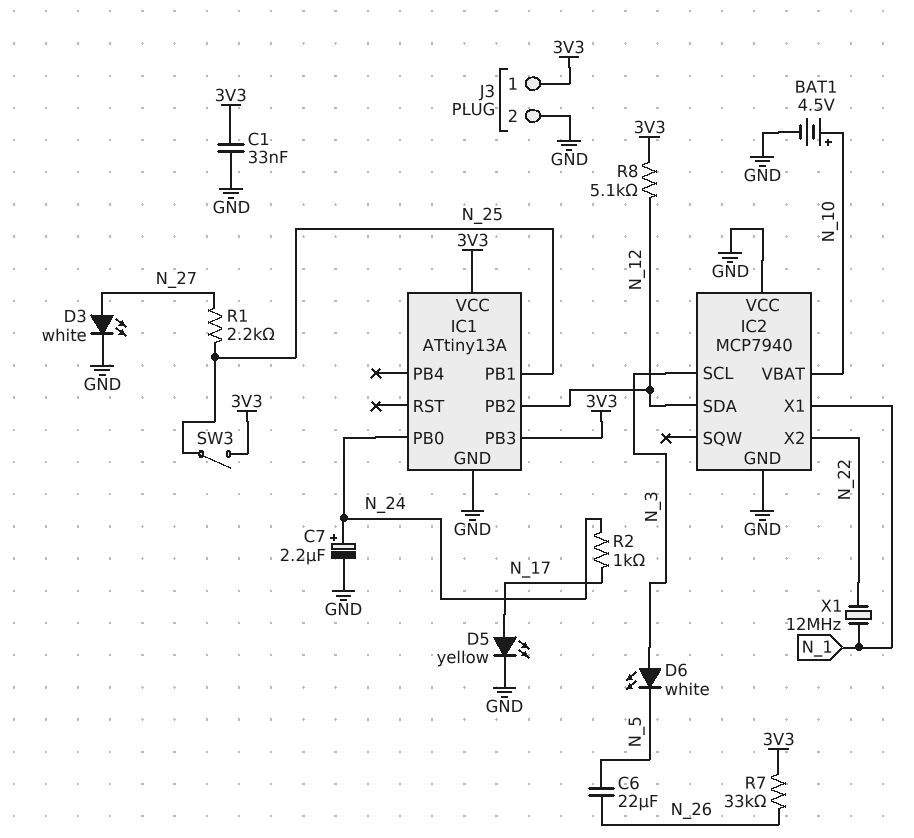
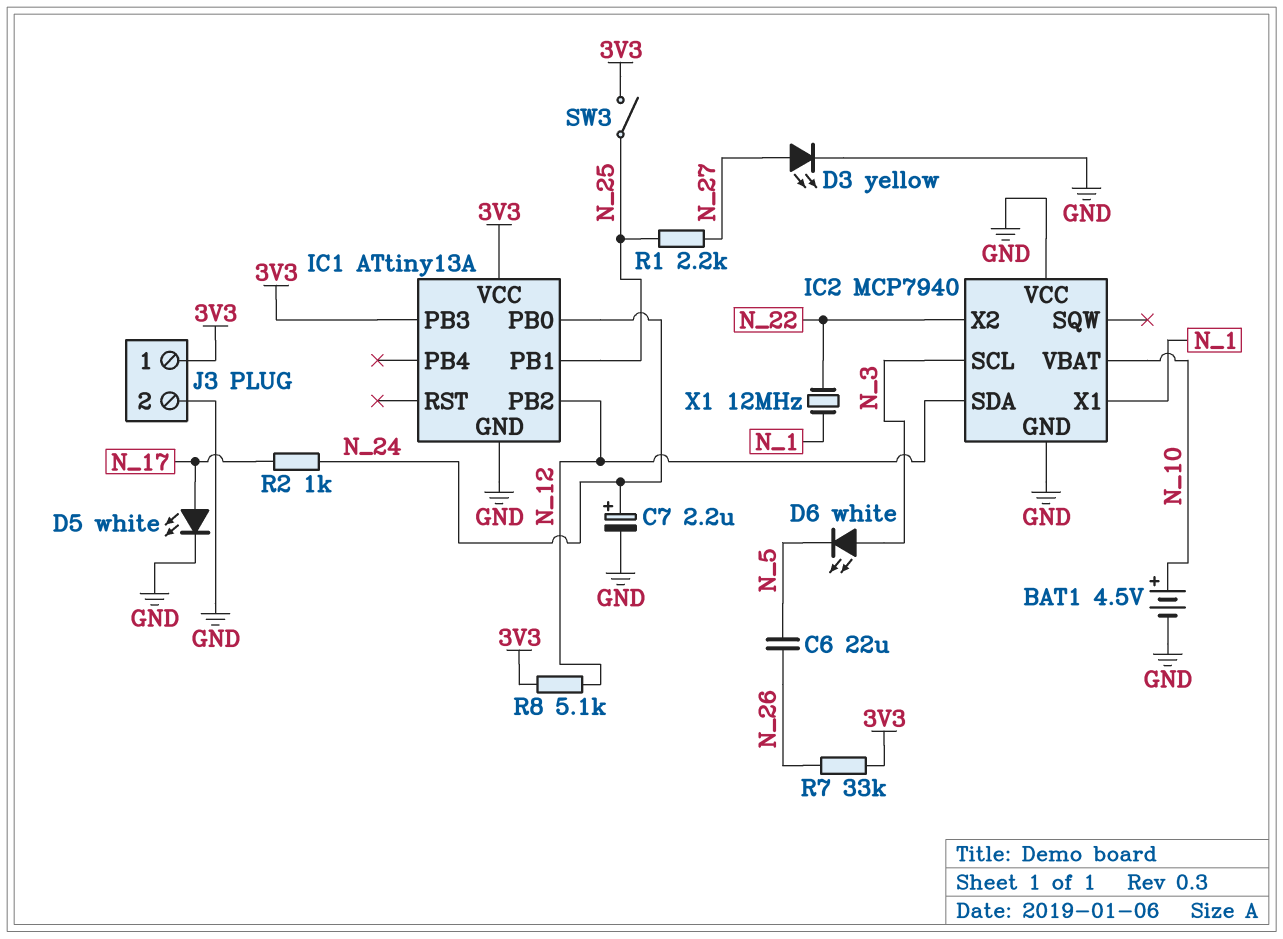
C1: 33nF (3V3, GND) -> none
D3: LED white (A N_27, K GND) -> LED yellow (A N_27, K GND)
D5: LED yellow (A N_17, K GND) -> LED white (A N_17, K GND)

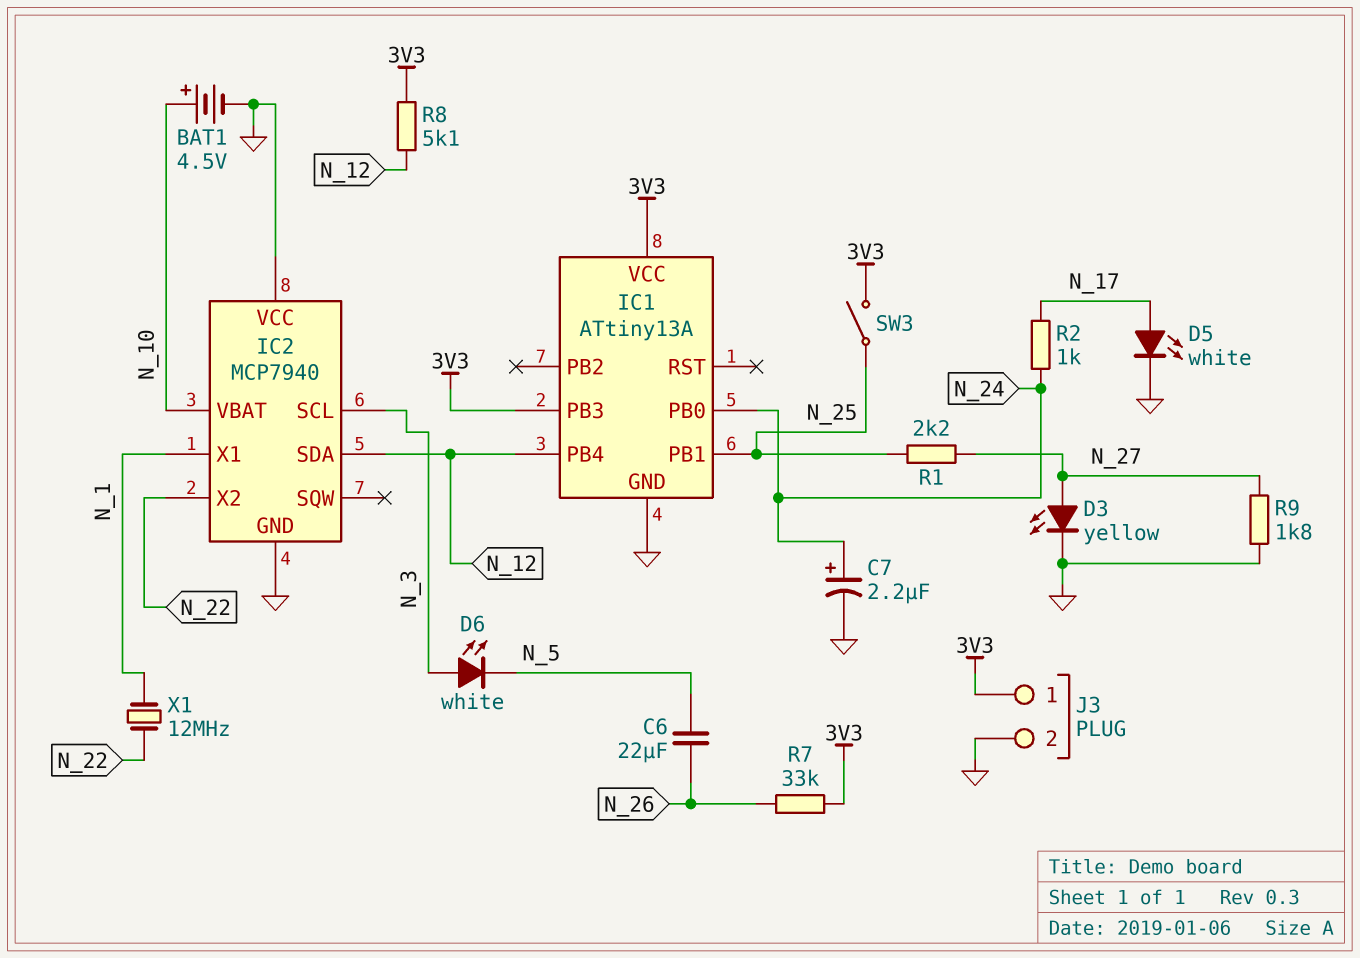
IC1 pin PB2: N_12 -> none
IC1 pin PB4: none -> N_12
R9: none -> 1.8k (GND, N_27)

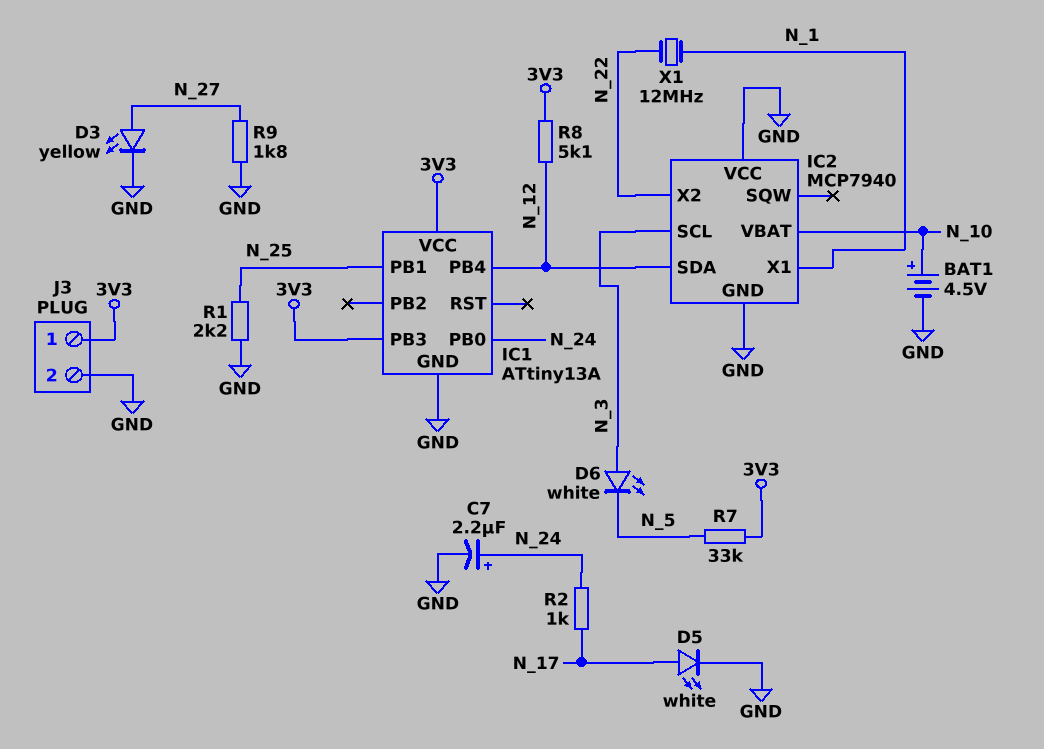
C6: 22uF (N_5, N_26) -> none
R1: 2.2k (N_25, N_27) -> 2.2k (GND, N_25)
R7: 33k (3V3, N_26) -> 33k (3V3, N_5)
SW3: switch (3V3, N_25) -> none

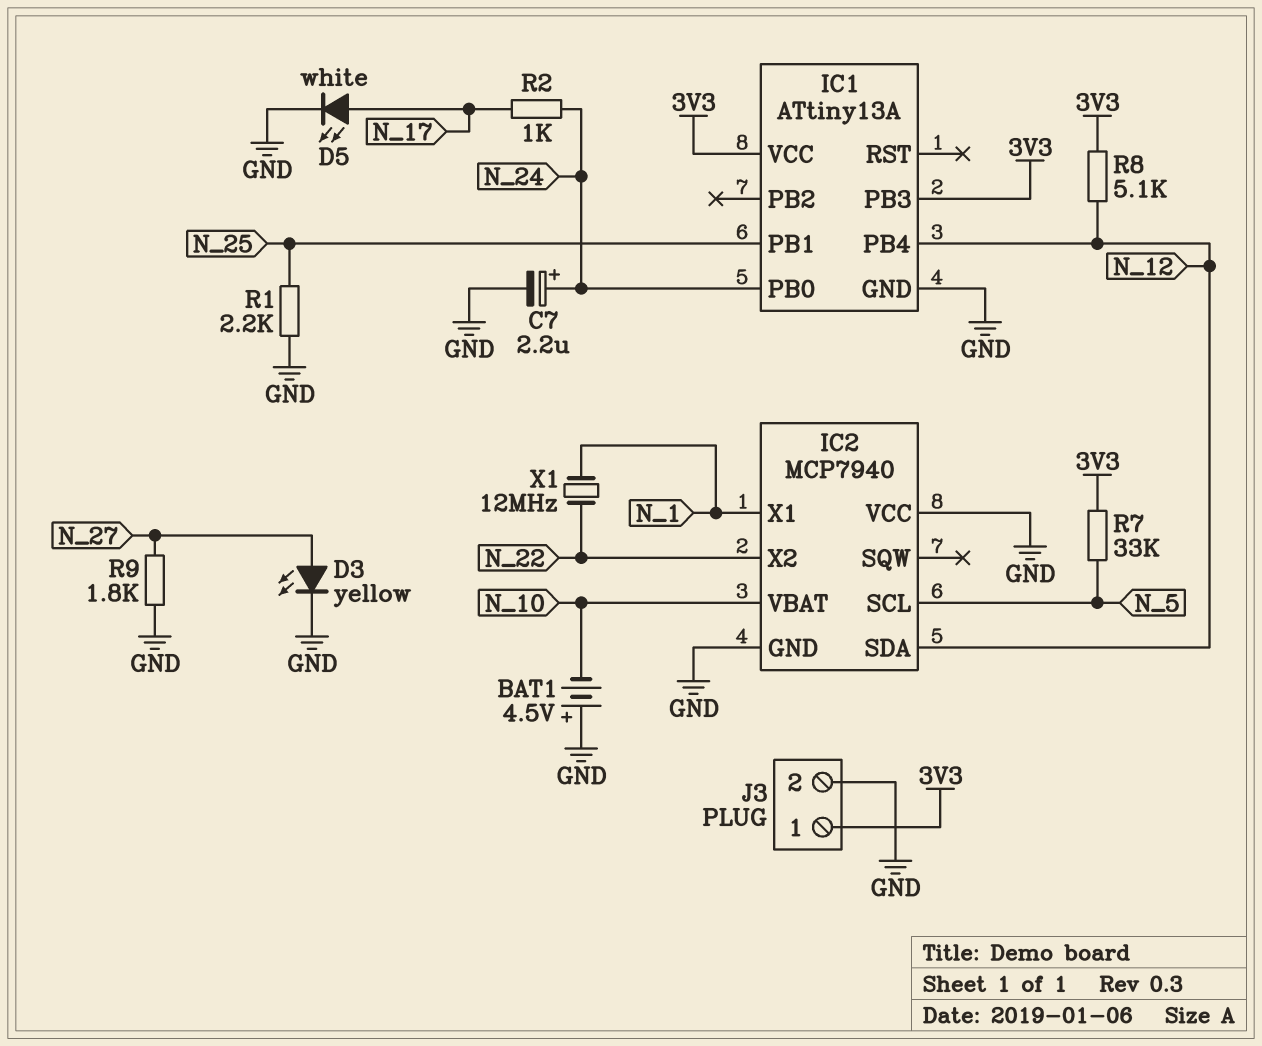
BAT1: 4.5V (plus N_10, minus GND) -> 4.5V (plus GND, minus N_10)
D6: LED white (A N_3, K N_5) -> none
IC2 pin SCL: N_3 -> N_5

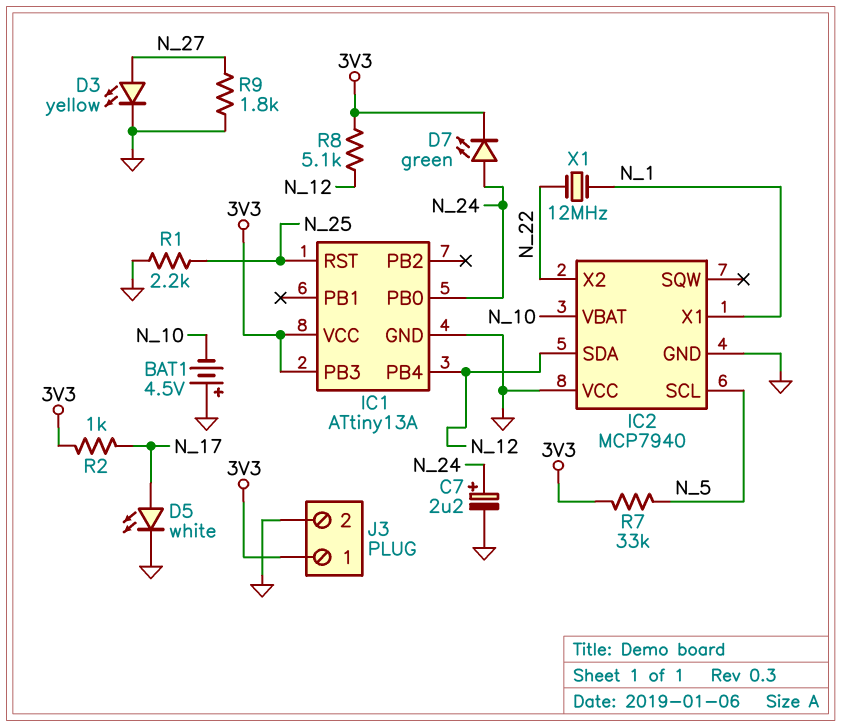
D7: none -> LED green (A N_24, K 3V3)
IC1 pin PB1: N_25 -> none
IC1 pin RST: none -> N_25
R2: 1k (N_17, N_24) -> 1k (3V3, N_17)

